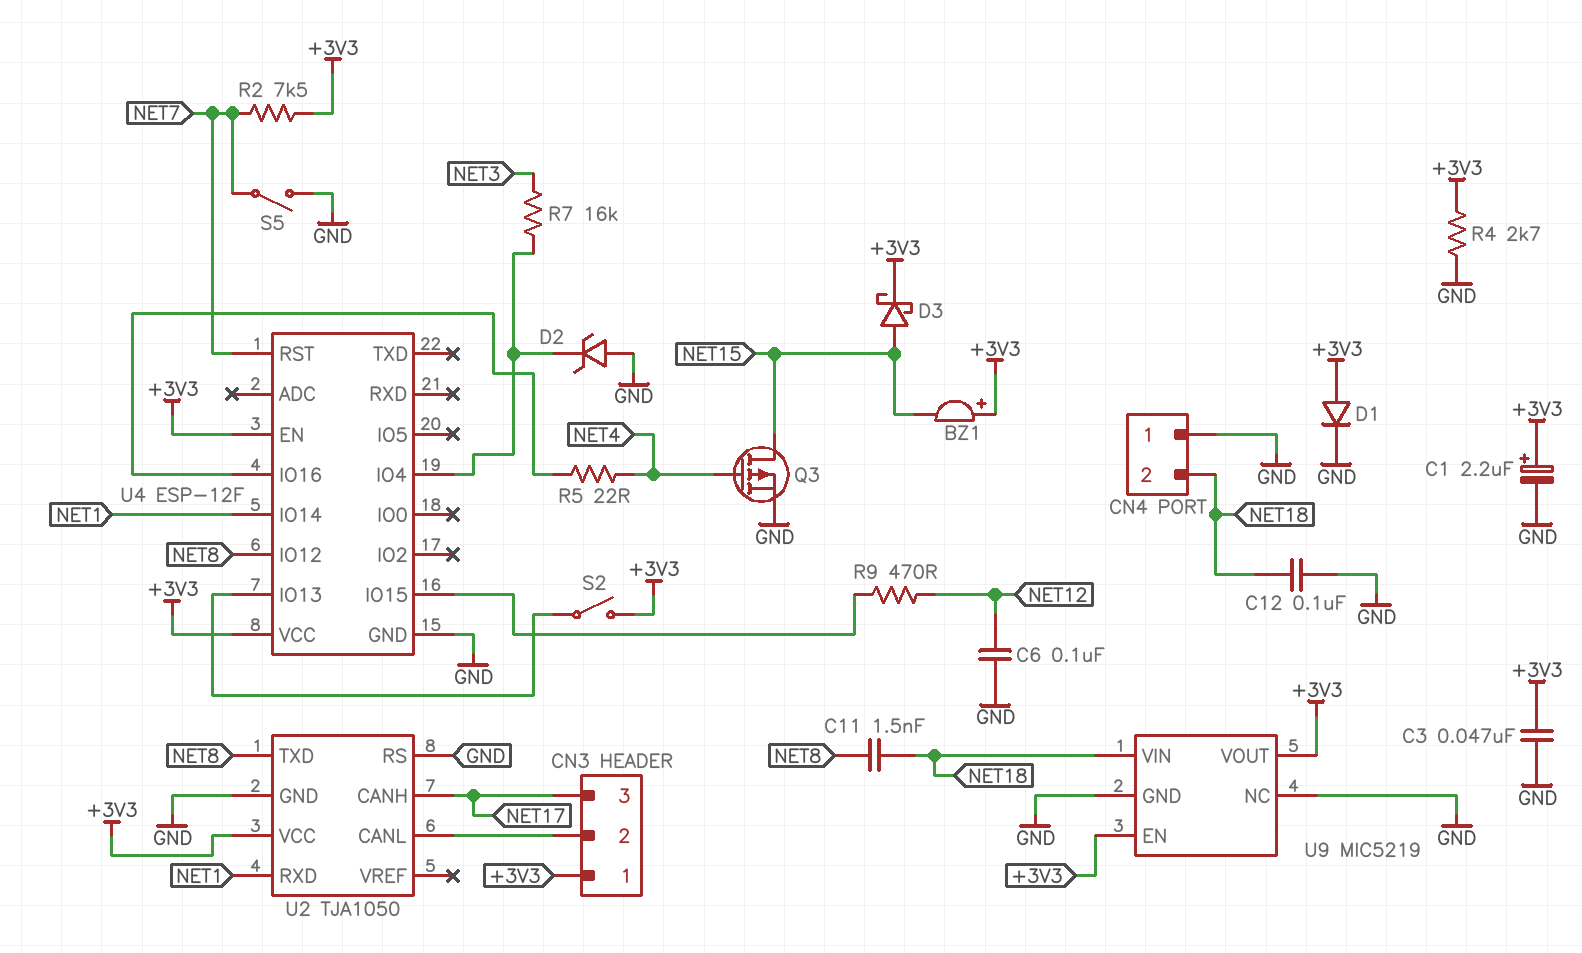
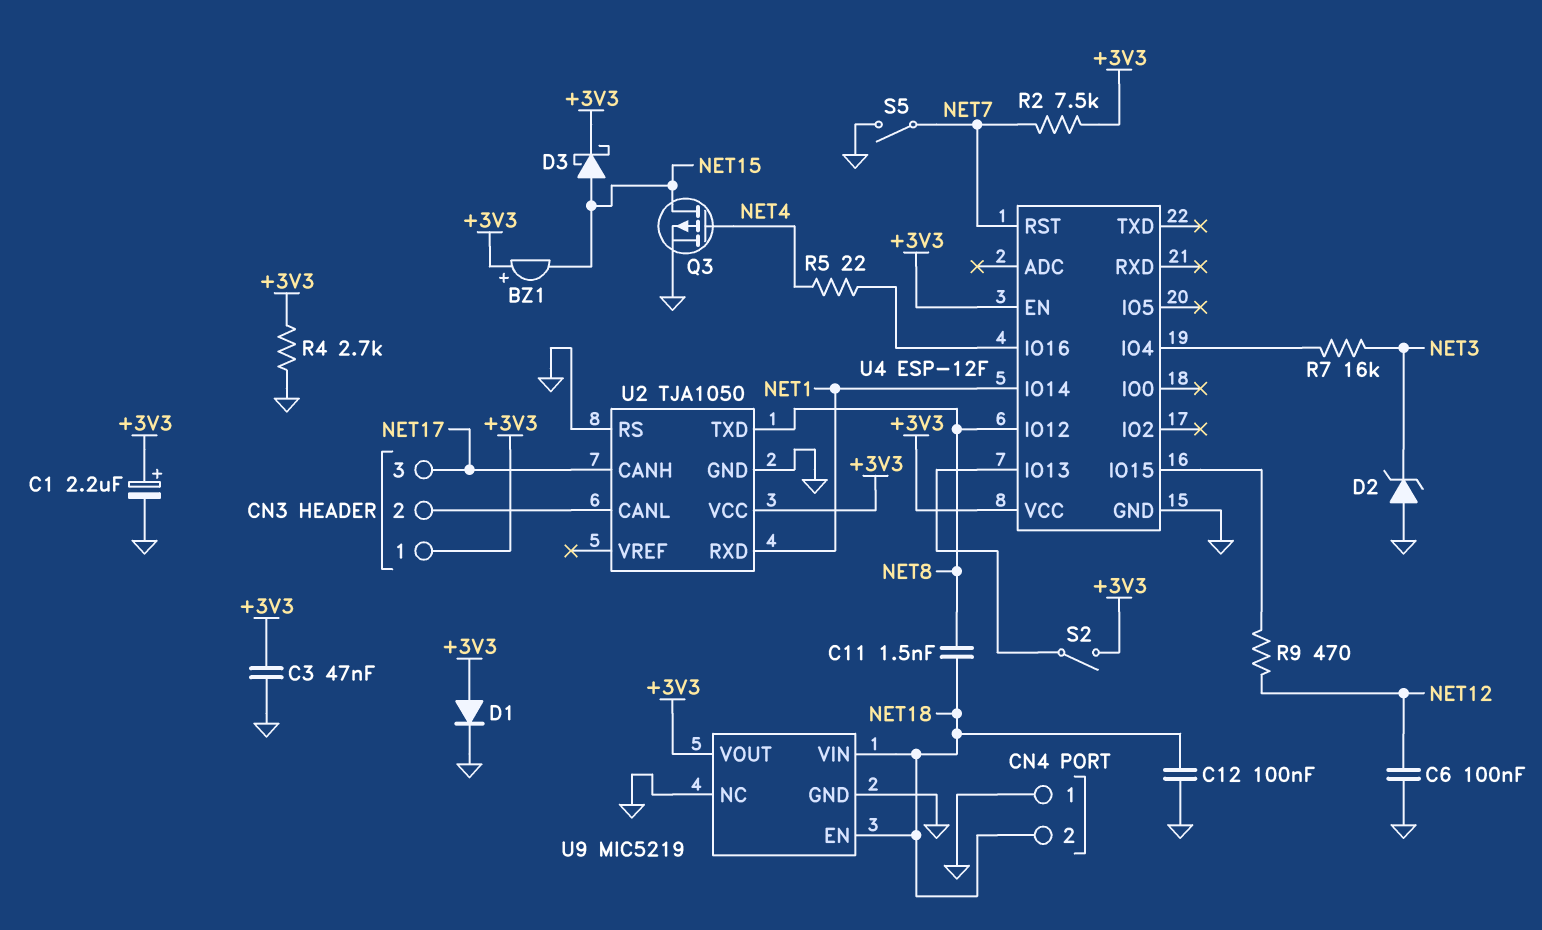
D2: zener (A GND, K U4/IO4) -> zener (A GND, K NET3)
U9 pin EN: +3V3 -> NET18

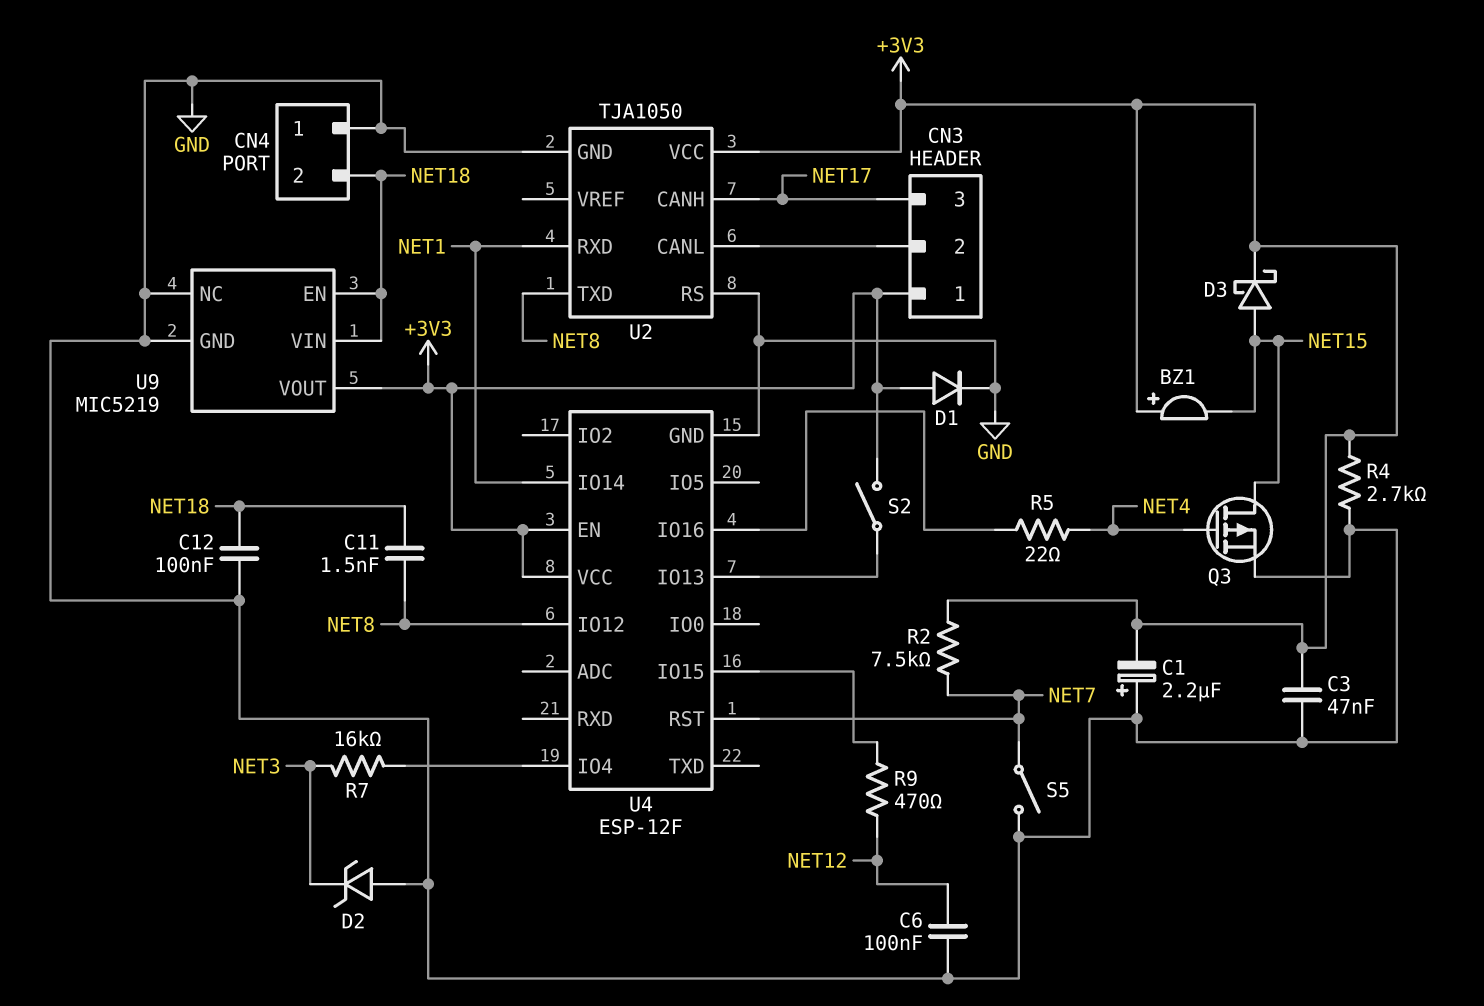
C1: 2.2uF (plus +3V3, minus GND) -> 2.2uF (plus GND, minus +3V3)

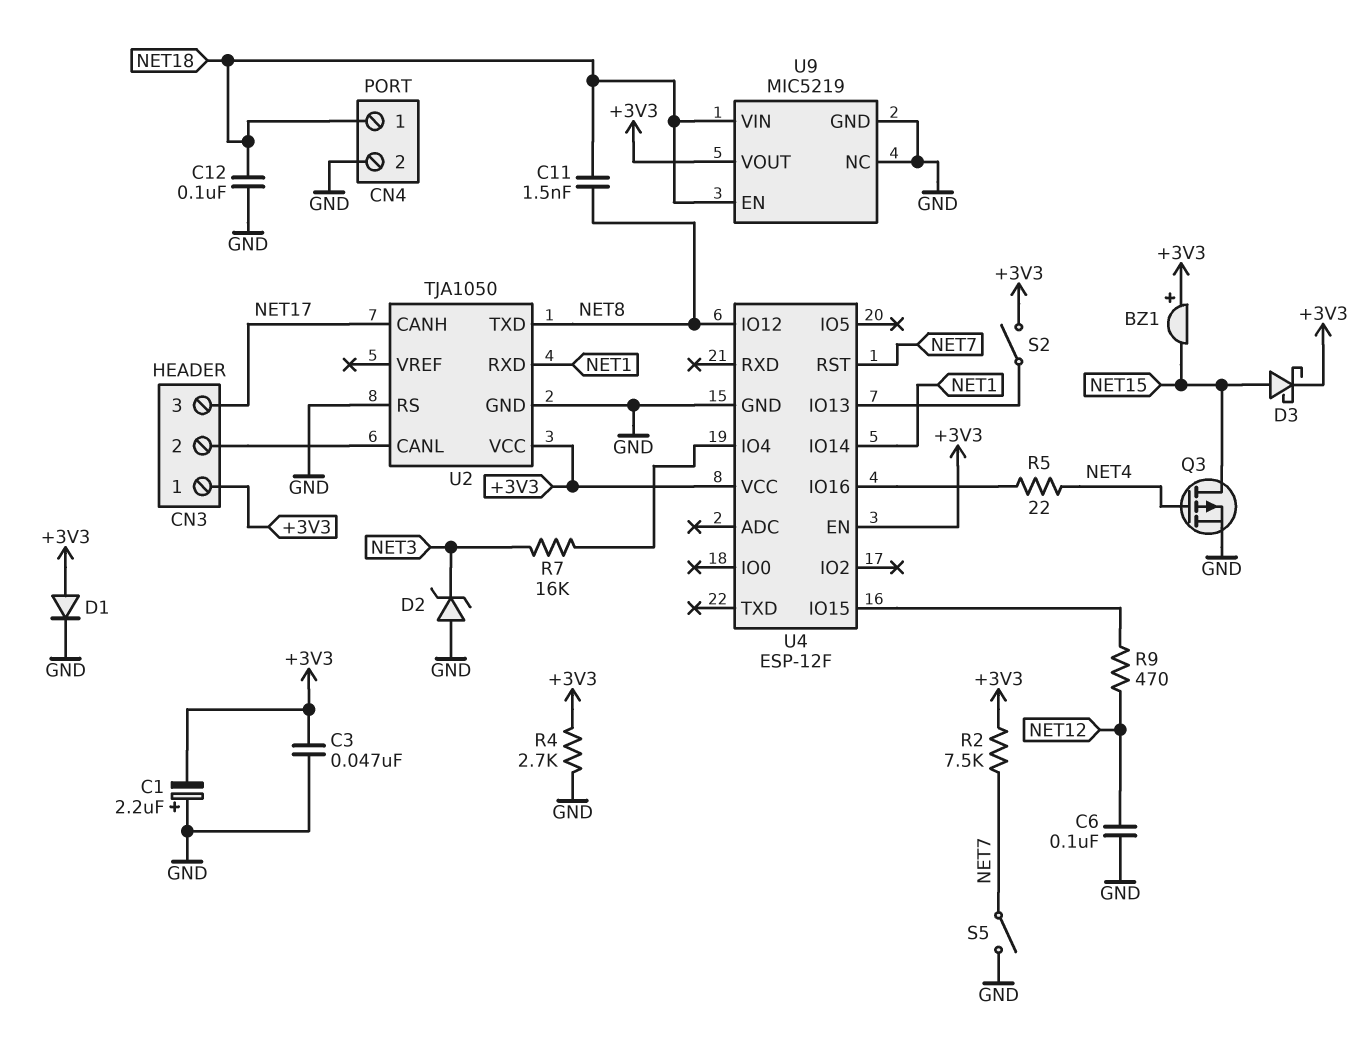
CN4 pin 1: GND -> NET18
CN4 pin 2: NET18 -> GND

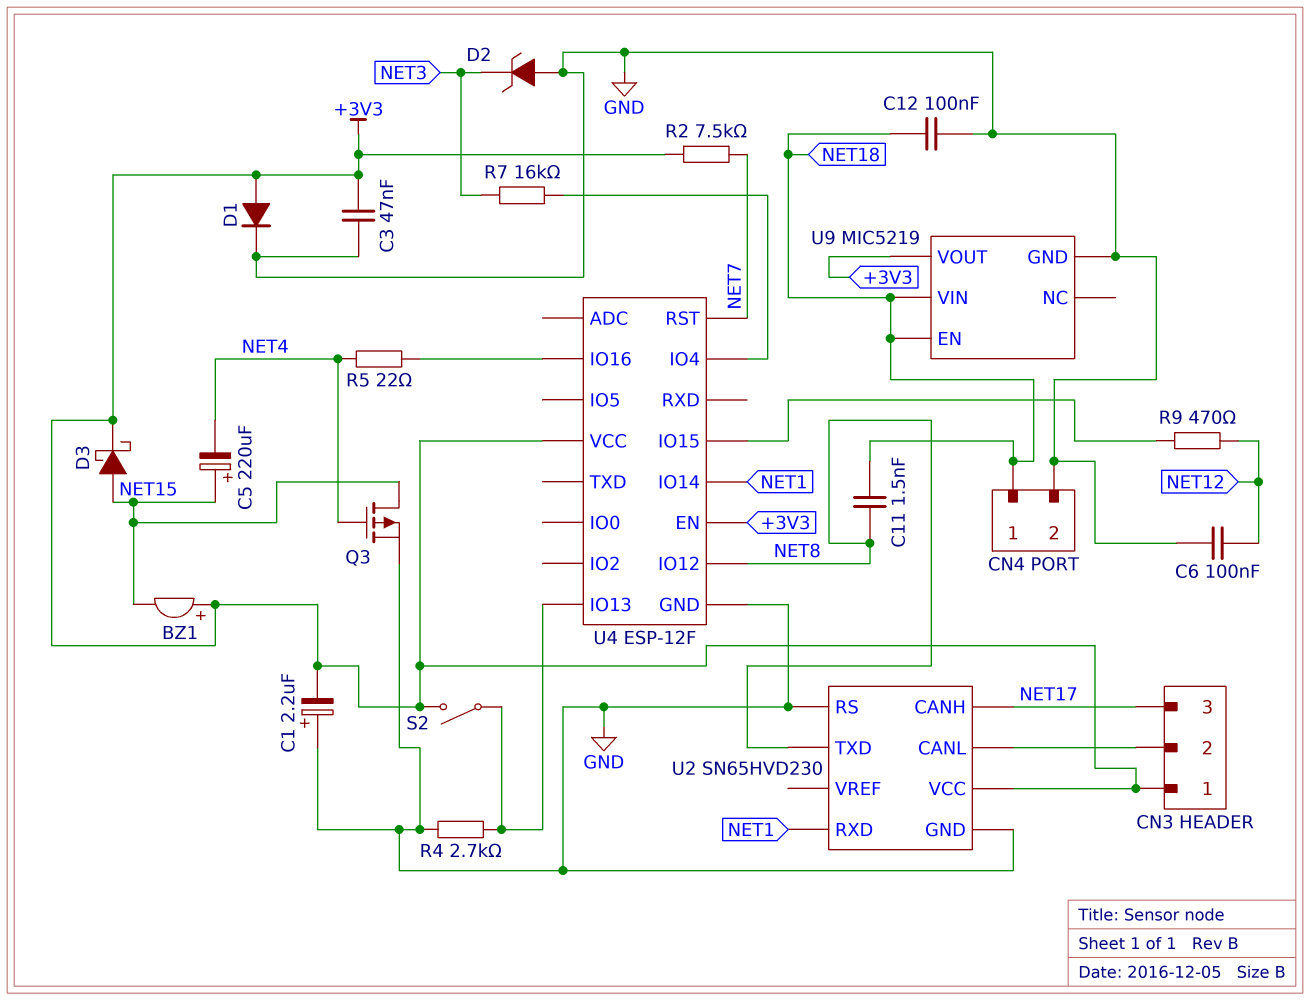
C5: none -> 220uF (plus NET15, minus NET4)
R4: 2.7k (+3V3, GND) -> 2.7k (GND, U4/IO13)
S5: switch (GND, NET7) -> none
U2: TJA1050 -> SN65HVD230
U9 pin NC: GND -> none

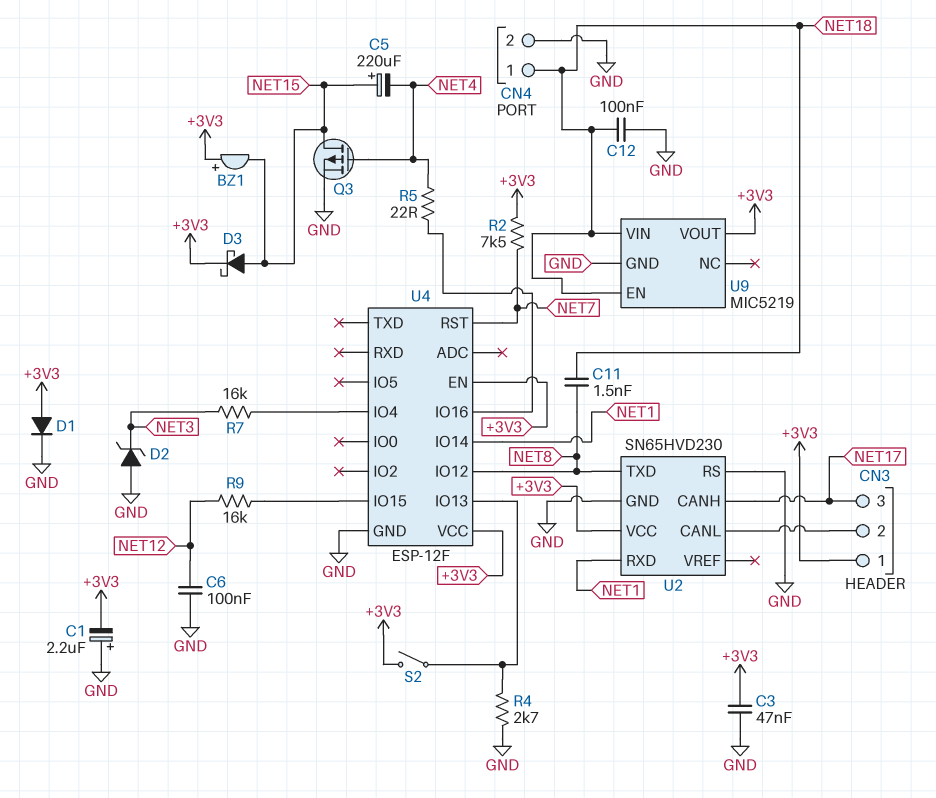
R9: 470 (NET12, U4/IO15) -> 16k (NET12, U4/IO15)

